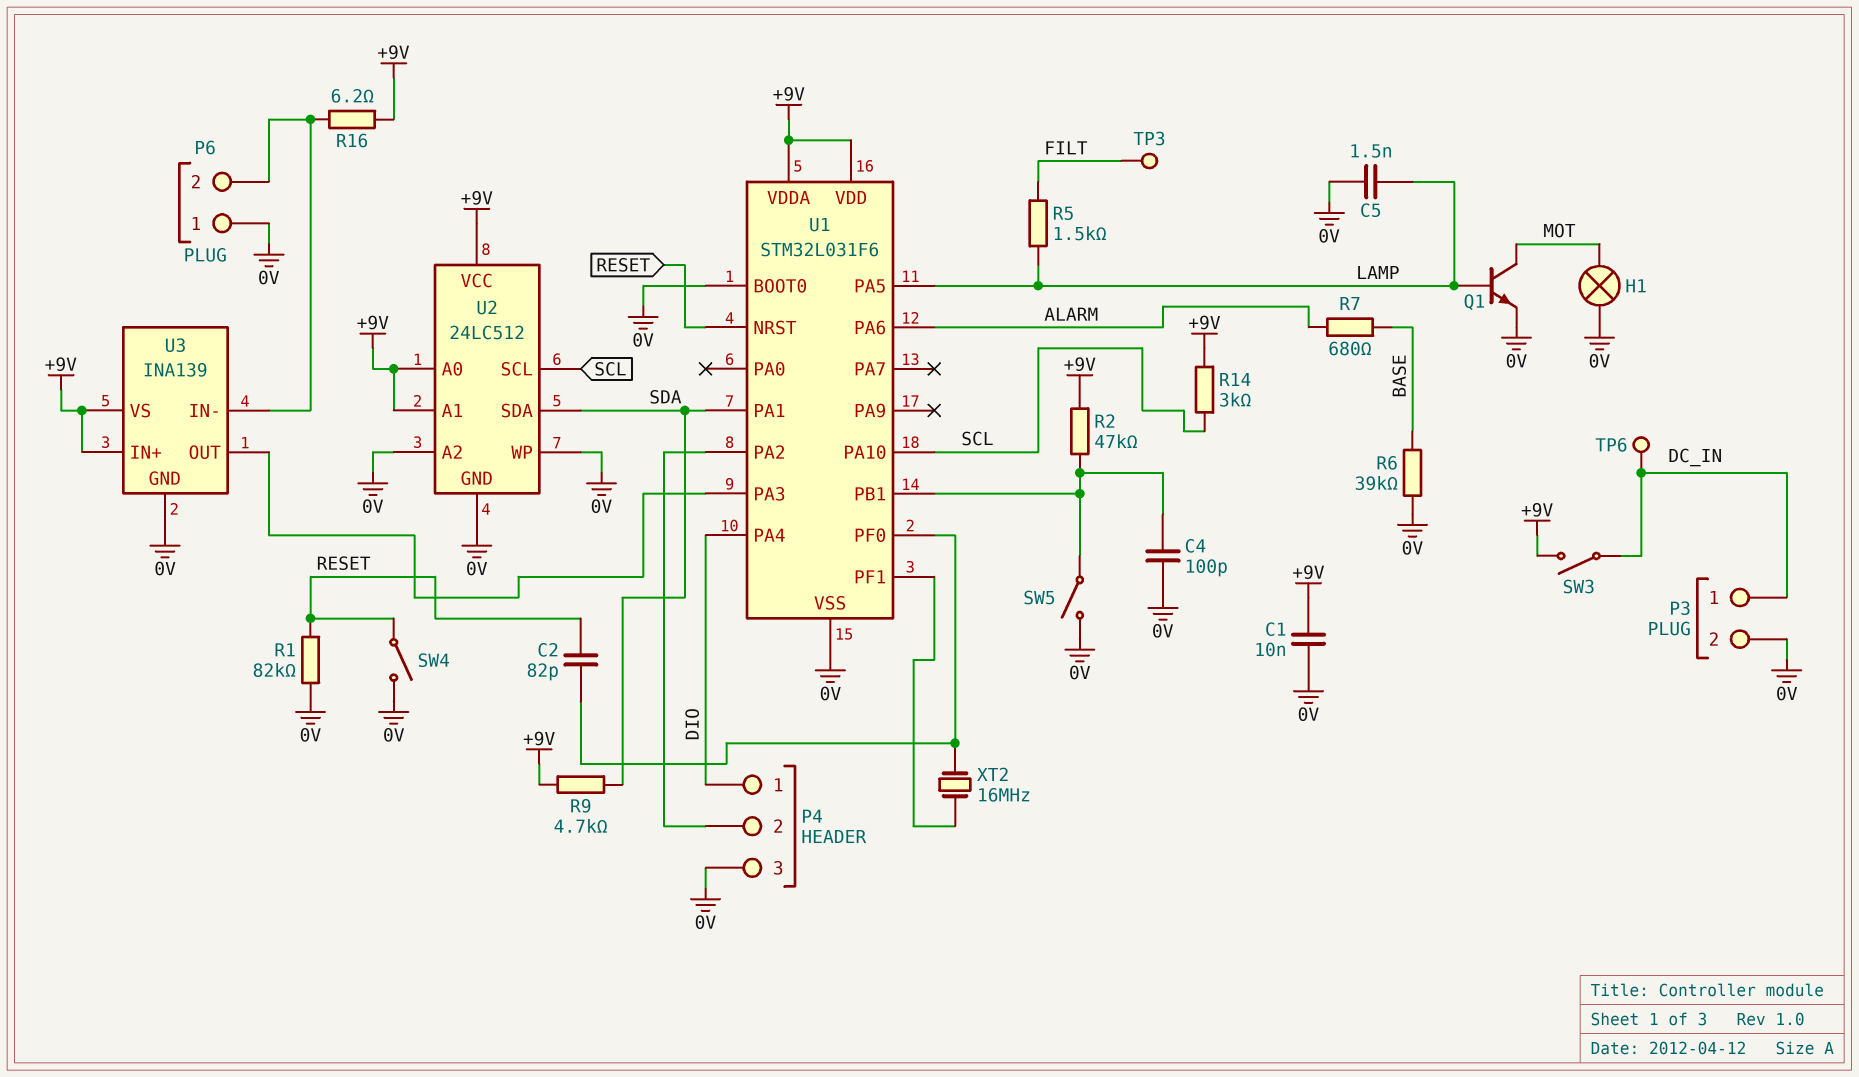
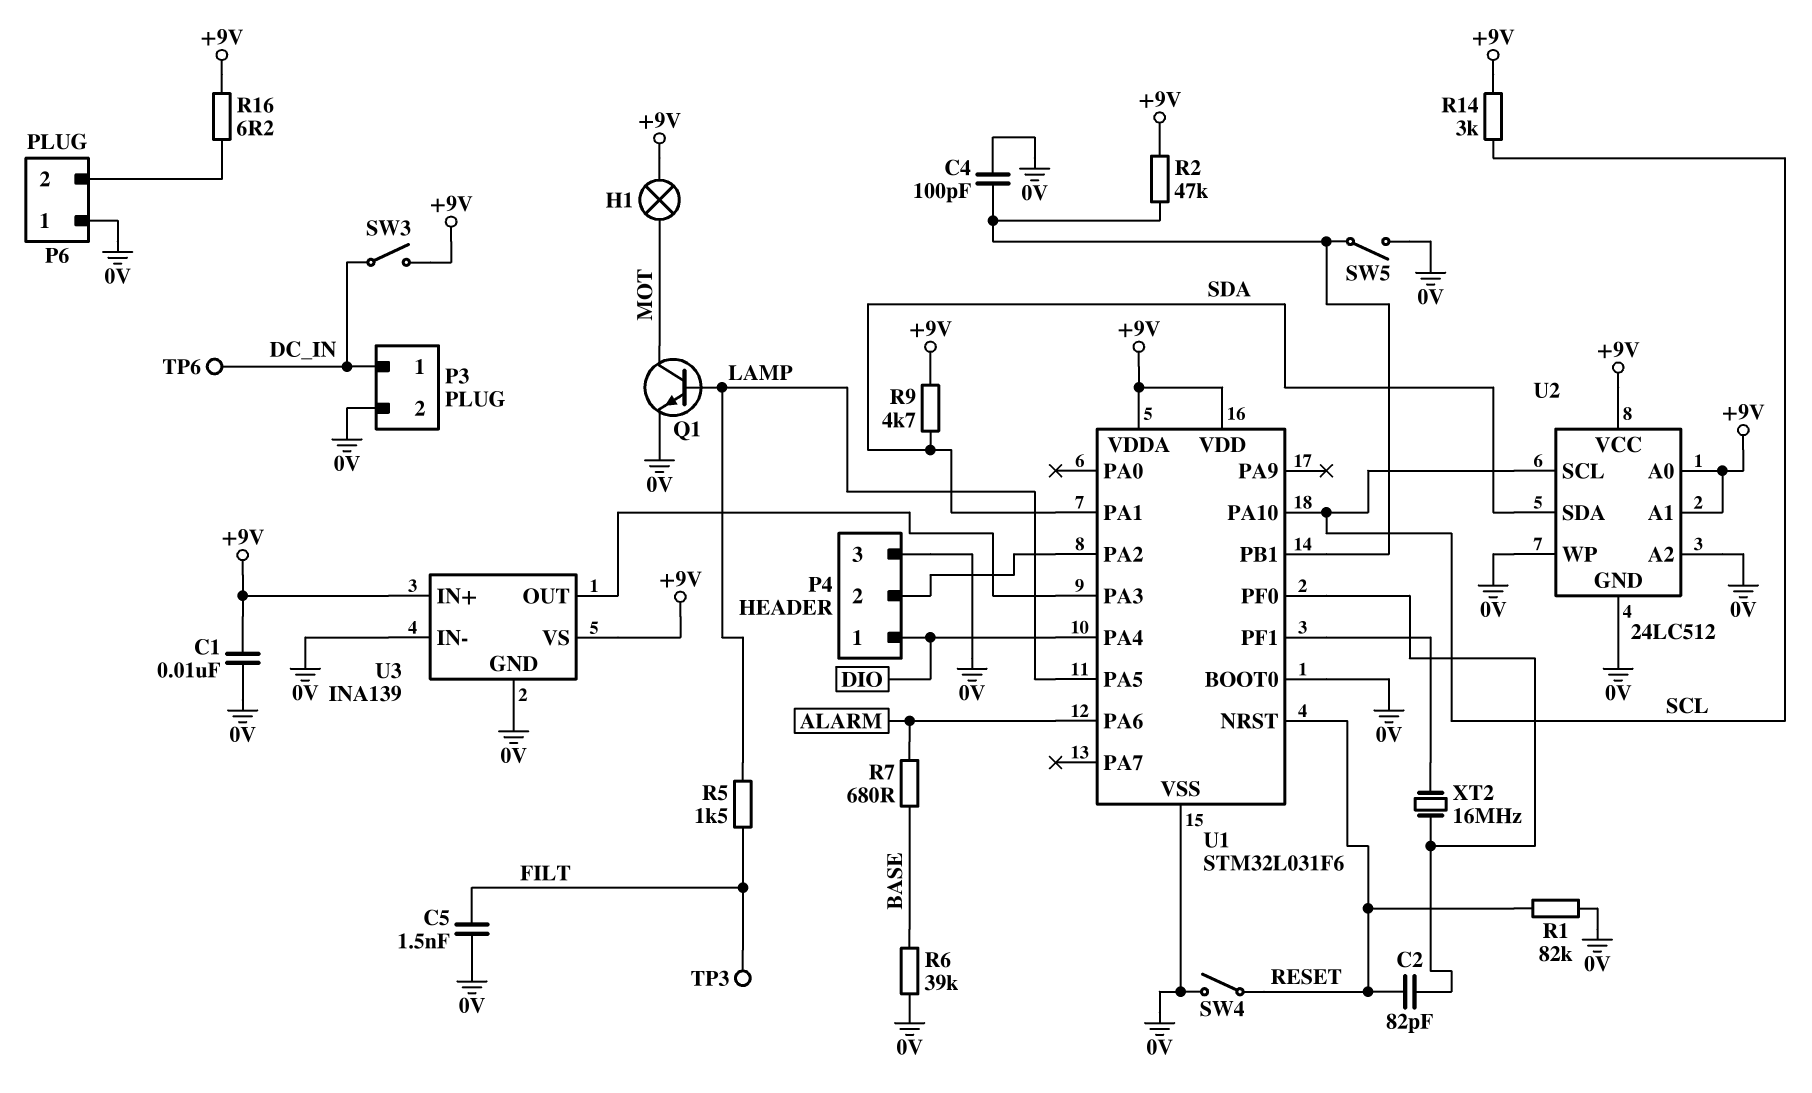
C5: 1.5nF (0V, LAMP) -> 1.5nF (0V, FILT)
H1: lamp (0V, MOT) -> lamp (+9V, MOT)
U3 pin IN-: P6/2 -> 0V

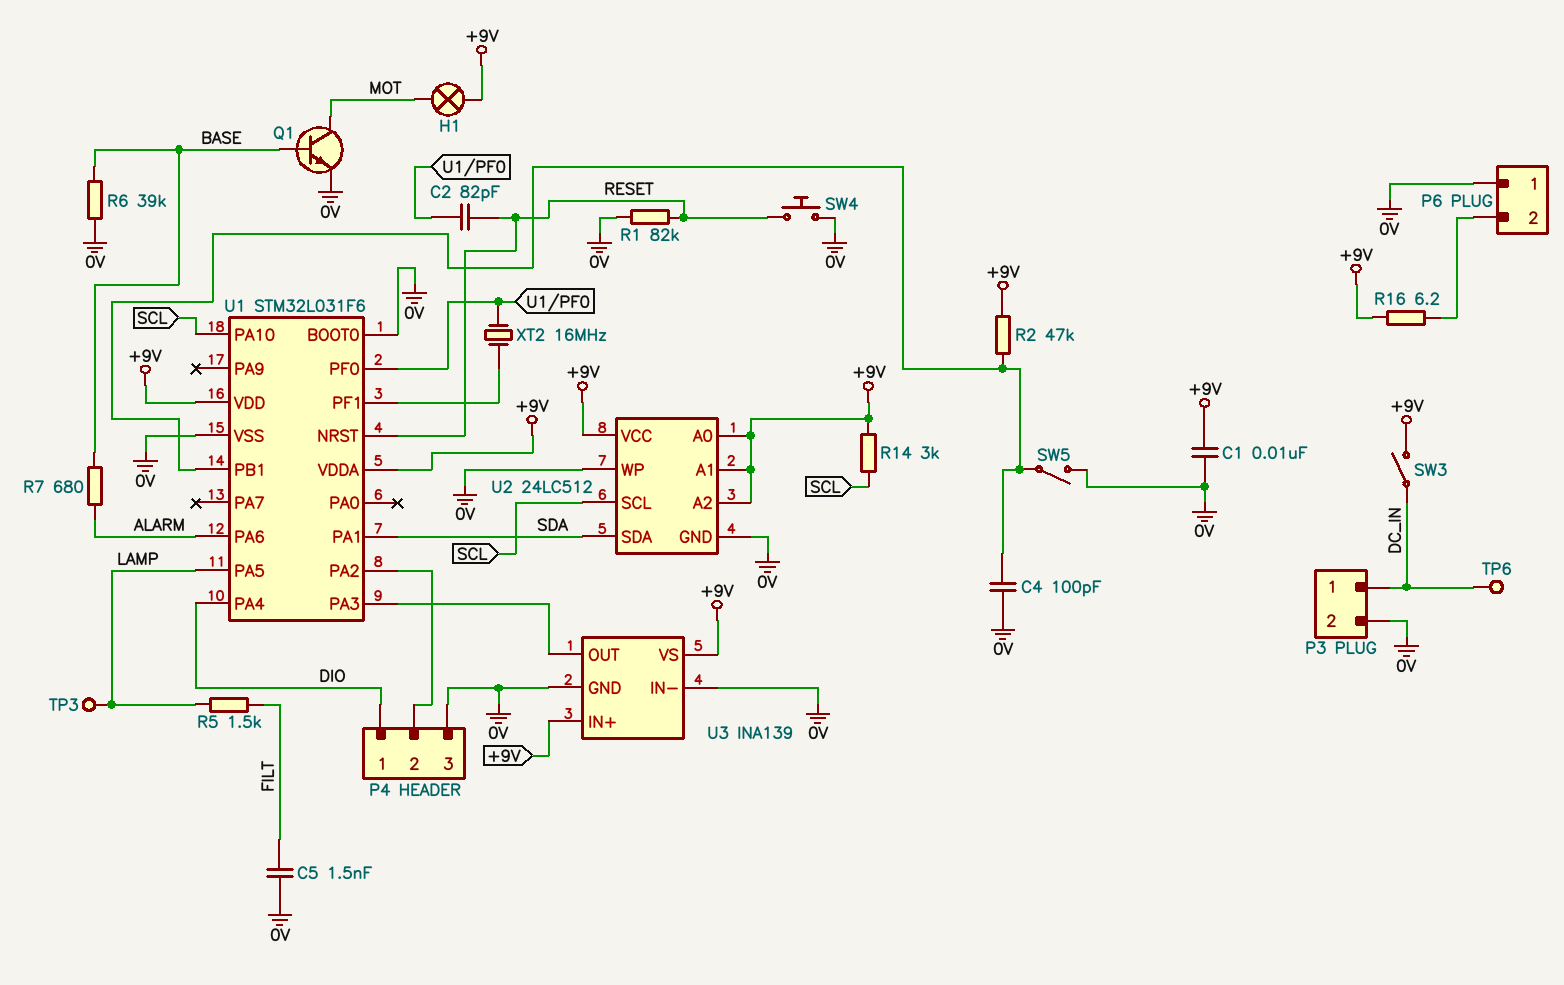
Q1: NPN (B LAMP, C MOT, E 0V) -> NPN (B BASE, C MOT, E 0V)
R9: 4.7k (+9V, SDA) -> none
SW4: switch (0V, RESET) -> button (0V, RESET)
TP3: test point (FILT) -> test point (LAMP)
U2 pin A2: 0V -> +9V

